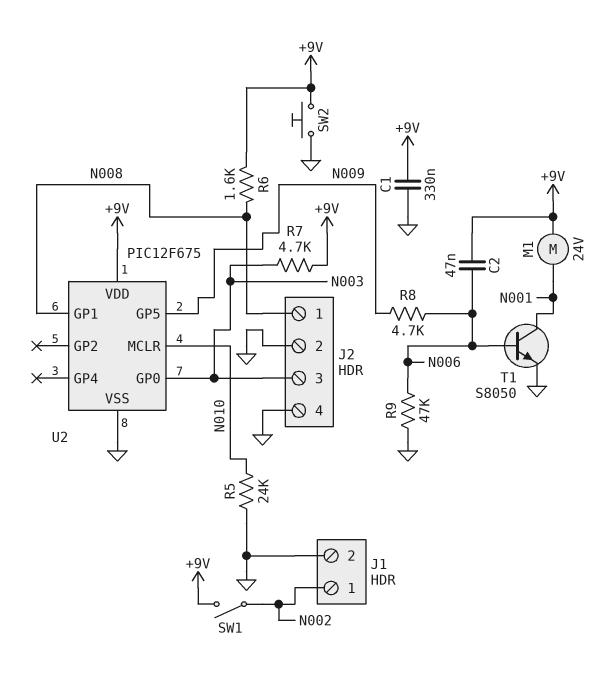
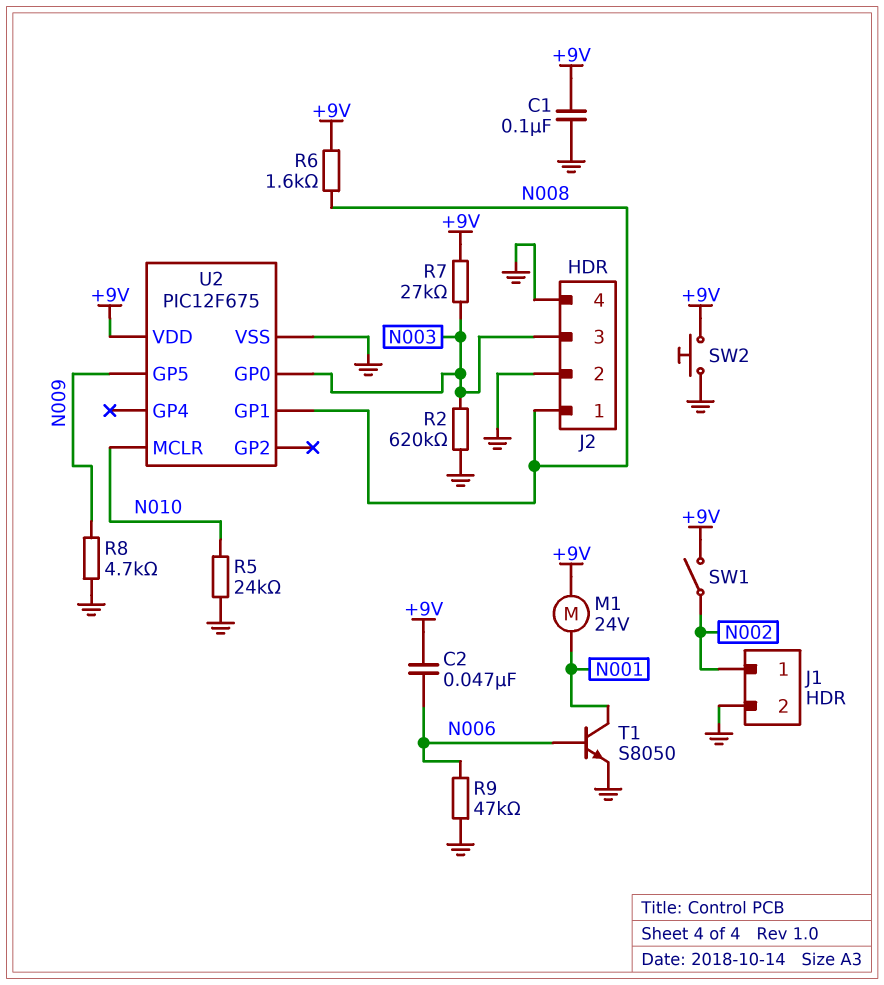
C1: 330nF (+9V, GND) -> 100nF (+9V, GND)
R2: none -> 620k (GND, N003)
R7: 4.7k (+9V, N003) -> 27k (+9V, N003)
R8: 4.7k (N006, N009) -> 4.7k (GND, N009)

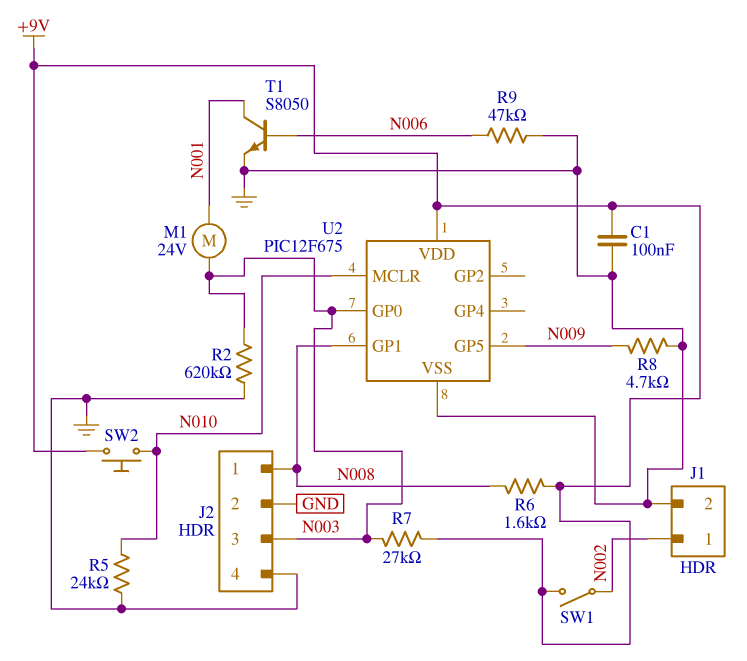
C2: 47nF (+9V, N006) -> none
M1: motor 24V (+9V, N001) -> motor 24V (N001, N003)
SW2: button (+9V, GND) -> button (+9V, N010)

